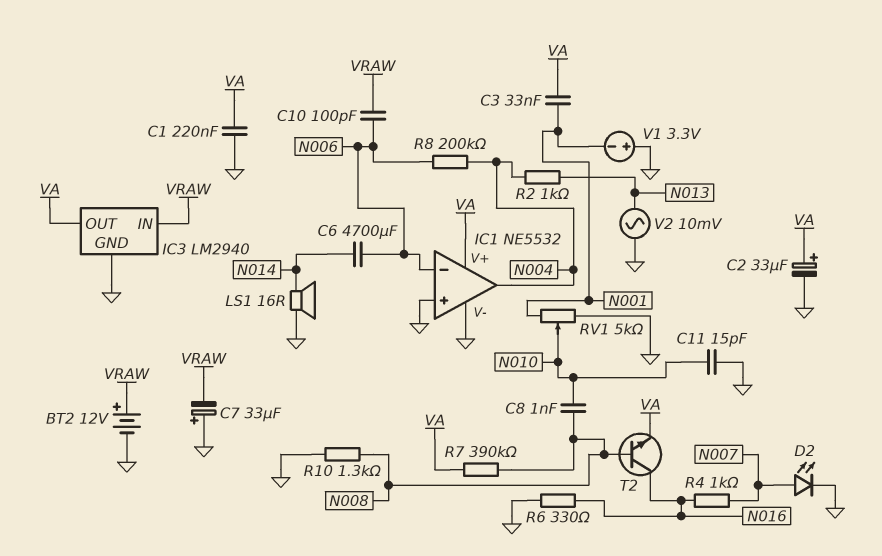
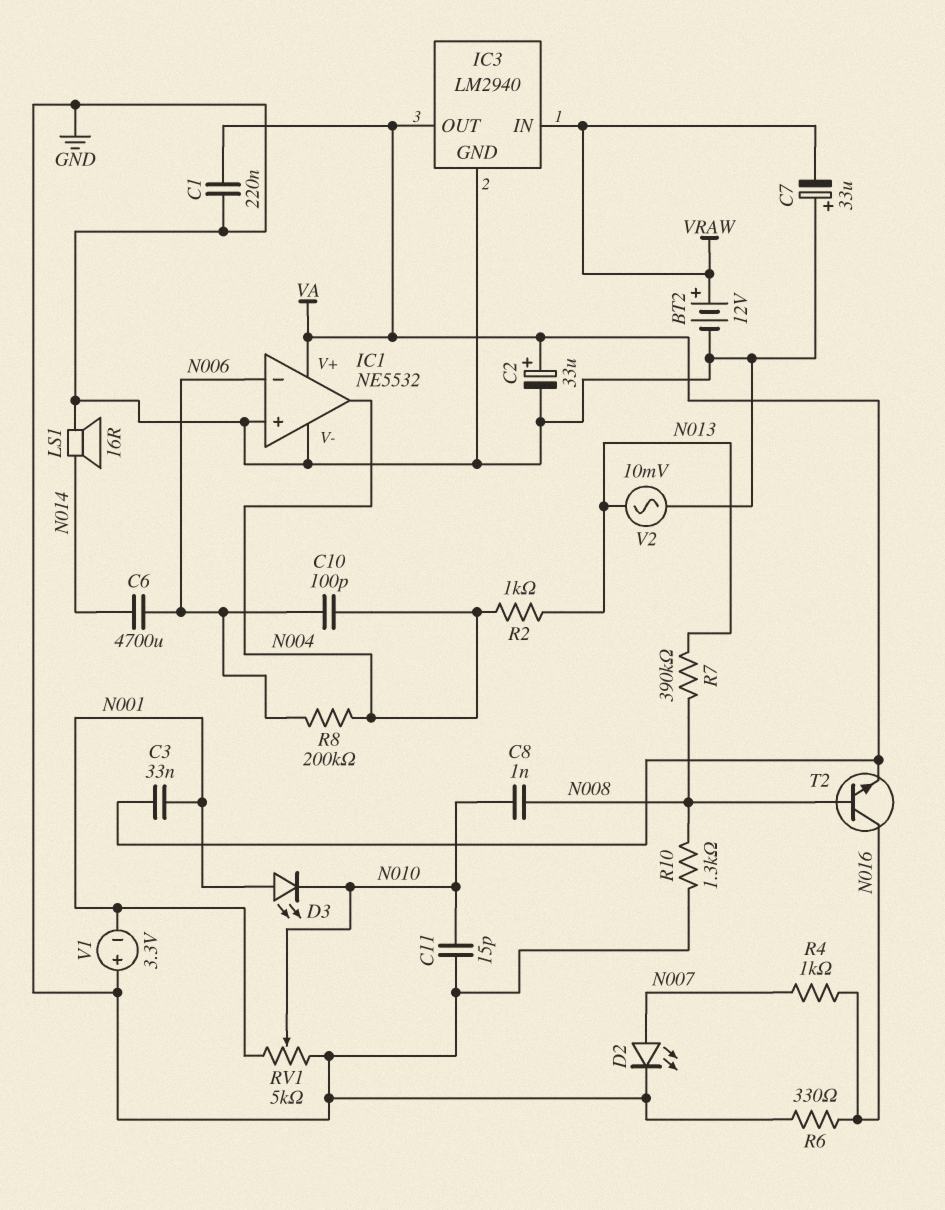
C10: 100pF (N006, VRAW) -> 100pF (N004, N006)
D3: none -> LED (A N001, K N010)
R7: 390k (N008, VA) -> 390k (N008, N013)

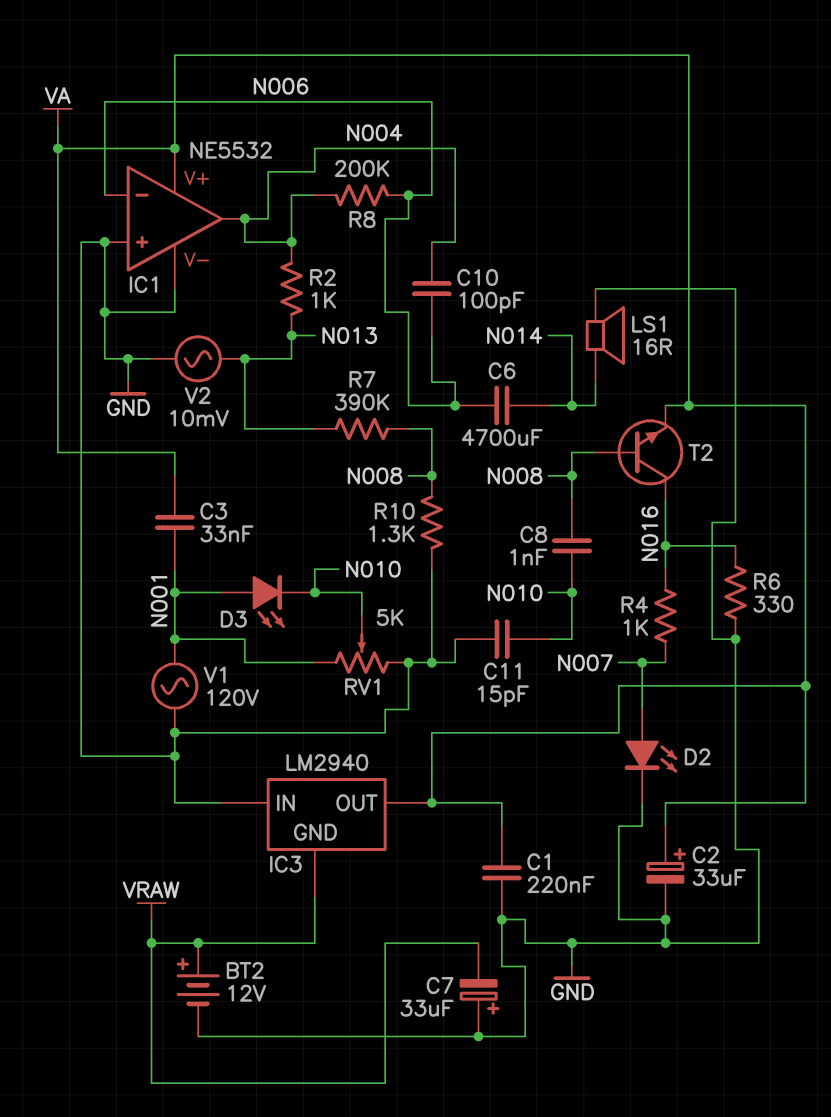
IC3 pin GND: GND -> VRAW
IC3 pin IN: VRAW -> GND
V1: 3.3V (plus GND, minus N001) -> AC 120V (GND, N001)

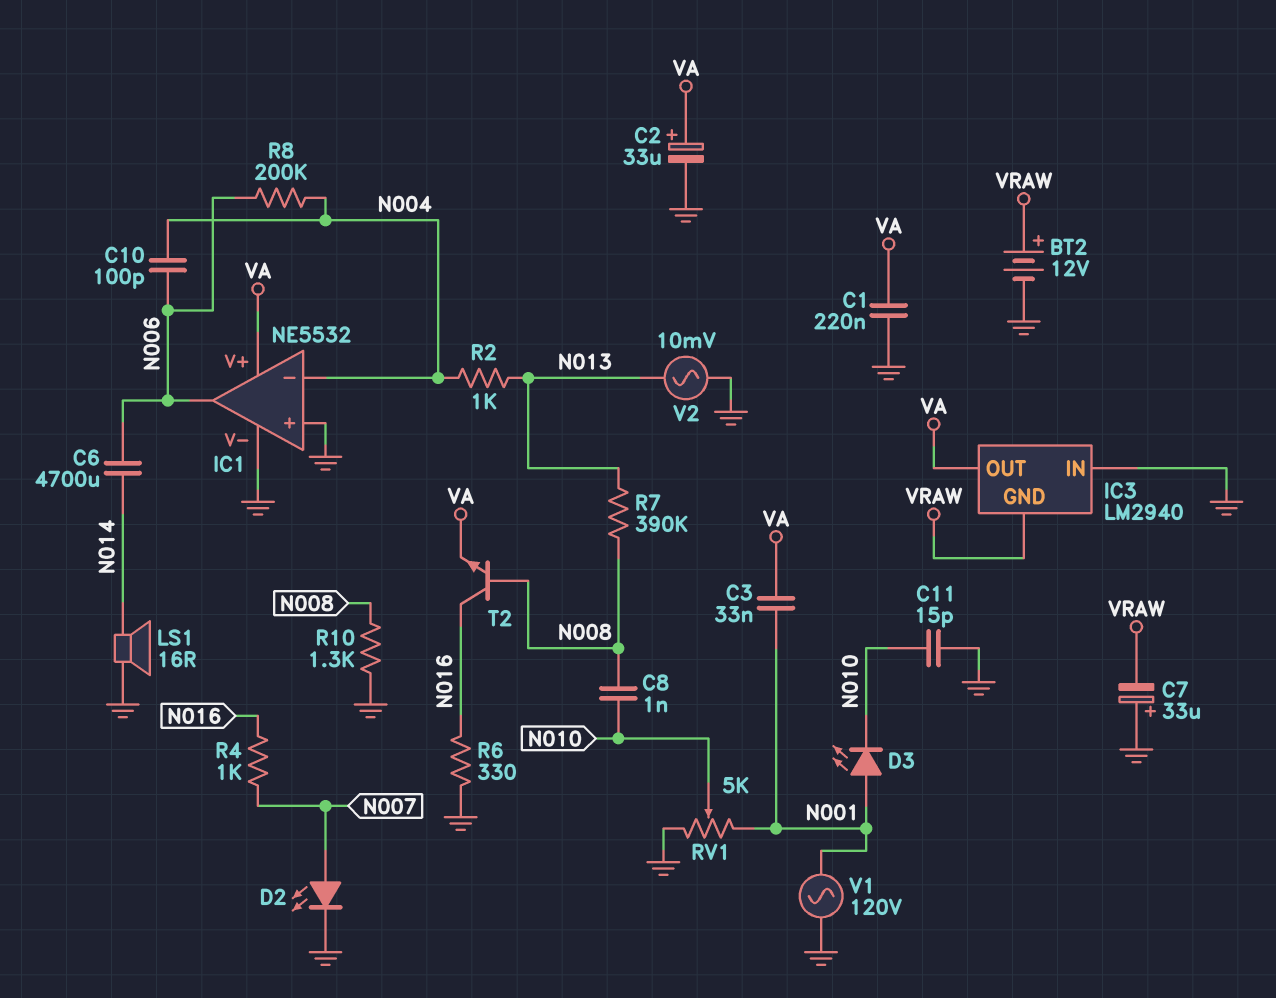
IC1 pin in-: N006 -> N004
IC1 pin out: N004 -> N006

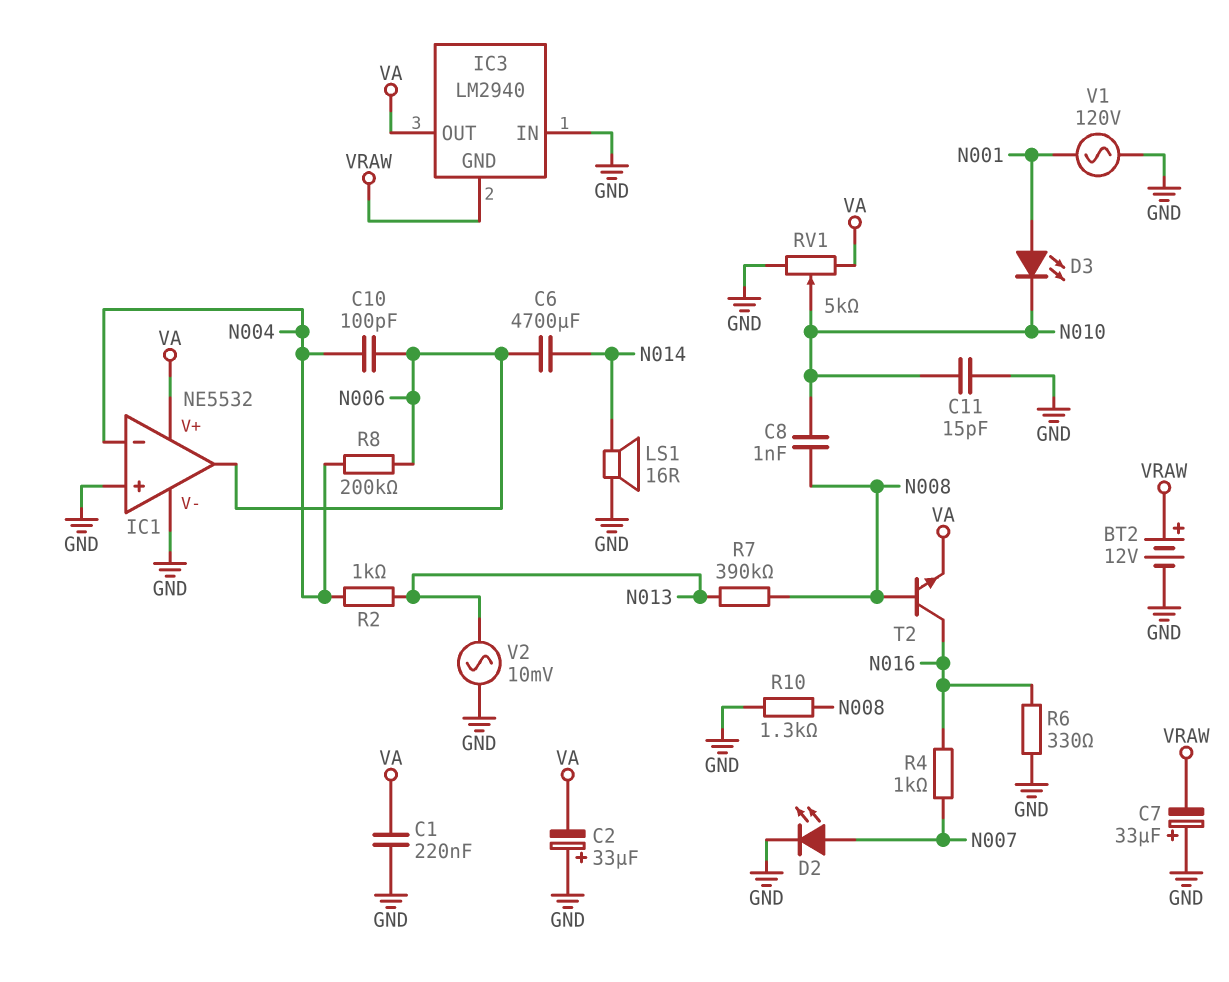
C2: 33uF (plus VA, minus GND) -> 33uF (plus GND, minus VA)
C3: 33nF (N001, VA) -> none
RV1: 5k (GND, N001, wiper N010) -> 5k (GND, VA, wiper N010)

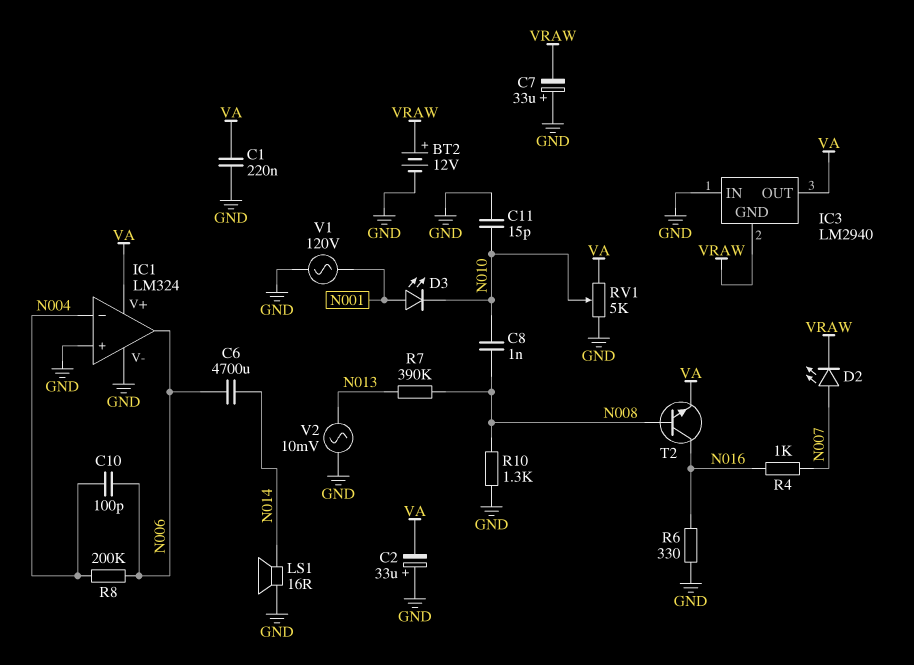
D2: LED (A N007, K GND) -> LED (A N007, K VRAW)
IC1: NE5532 -> LM324
R2: 1k (N004, N013) -> none

